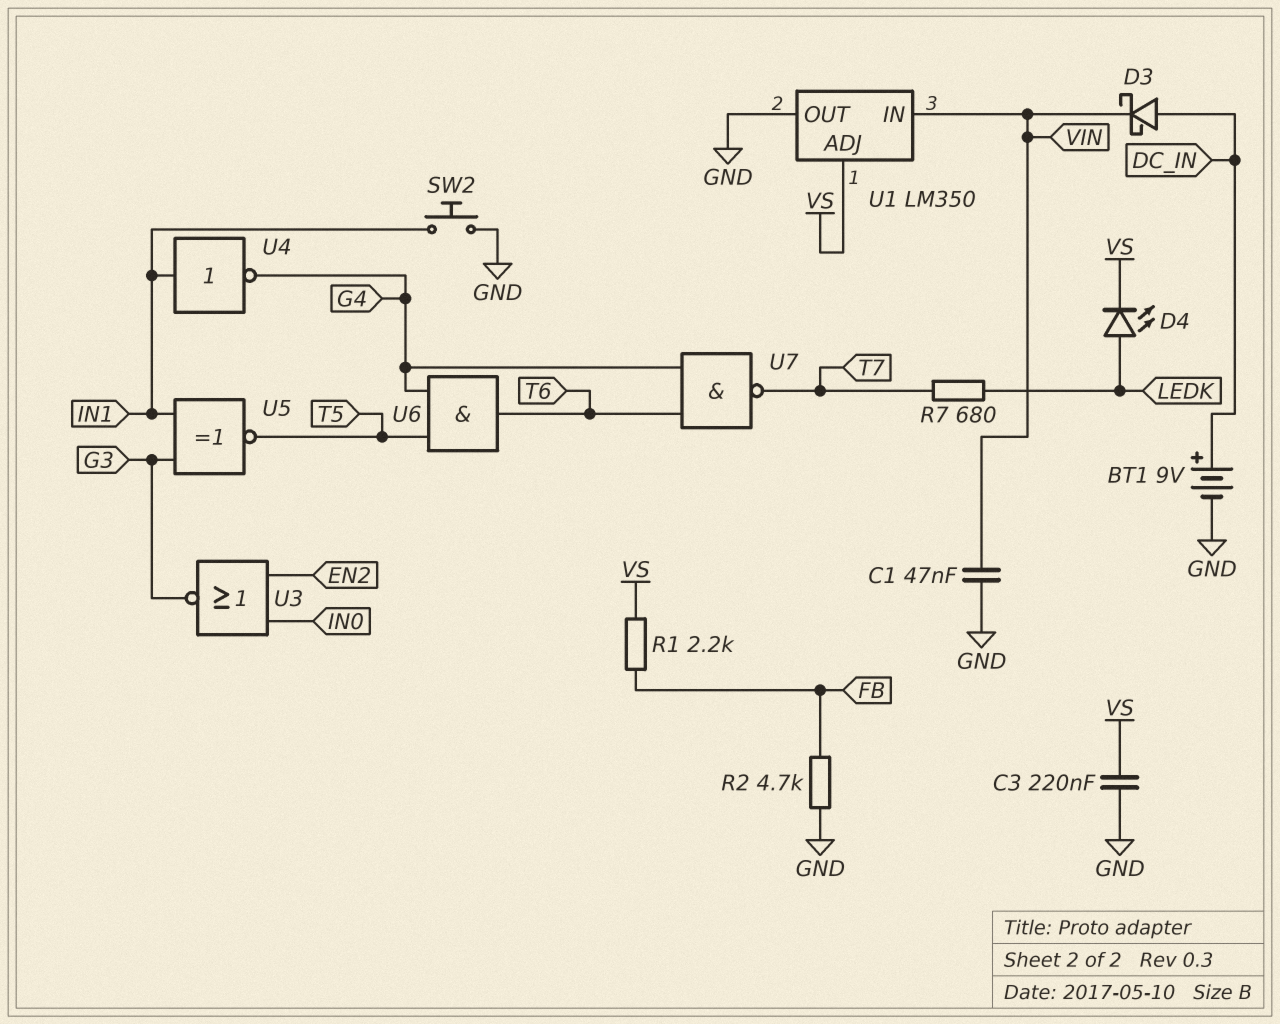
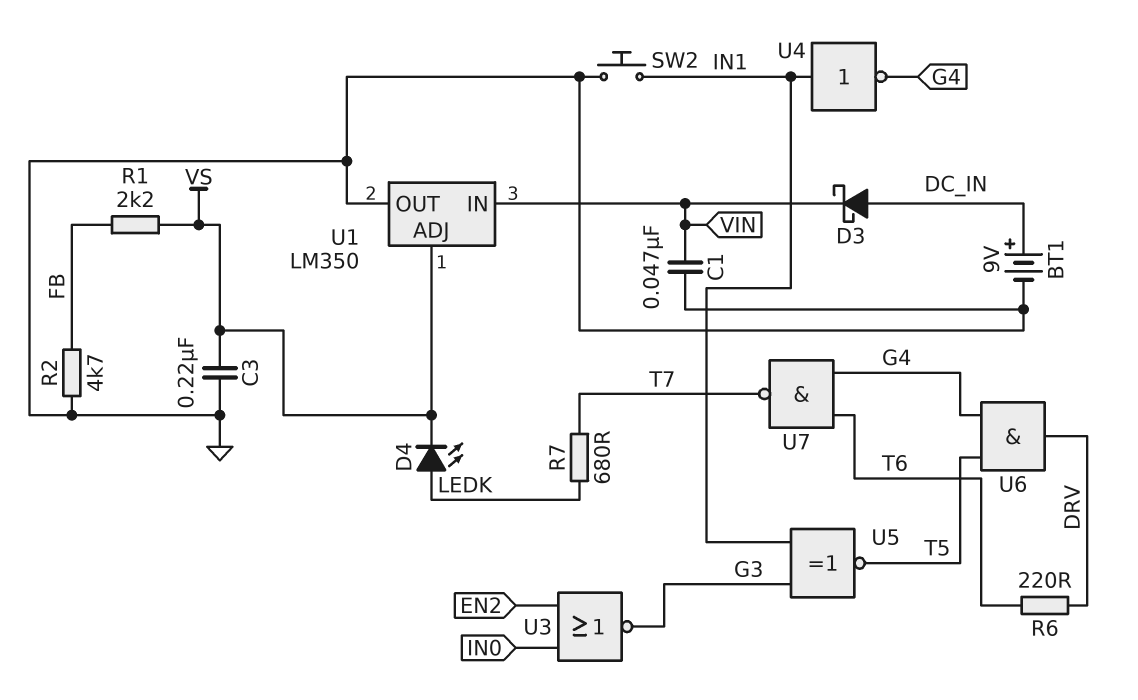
R6: none -> 220 (DRV, T6)
U6: AND (in G4, in T5, out T6) -> AND (in G4, in T5, out DRV)

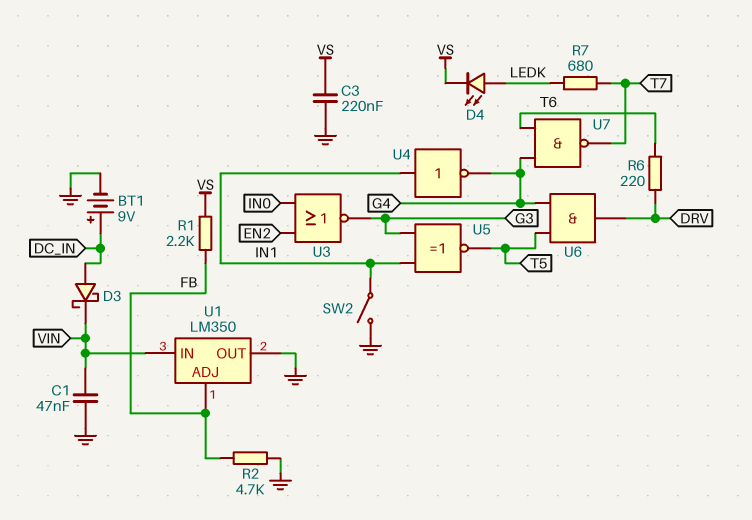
SW2: button (GND, IN1) -> switch (GND, IN1)
U1 pin ADJ: VS -> FB

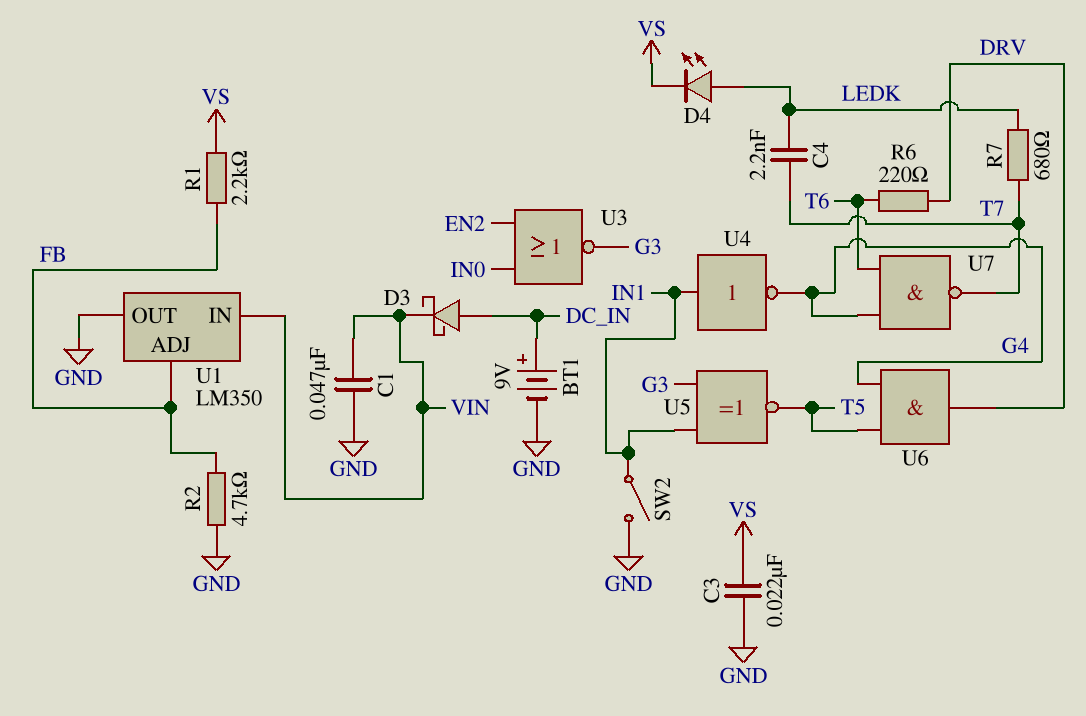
C3: 220nF (GND, VS) -> 22nF (GND, VS)
C4: none -> 2.2nF (LEDK, T7)

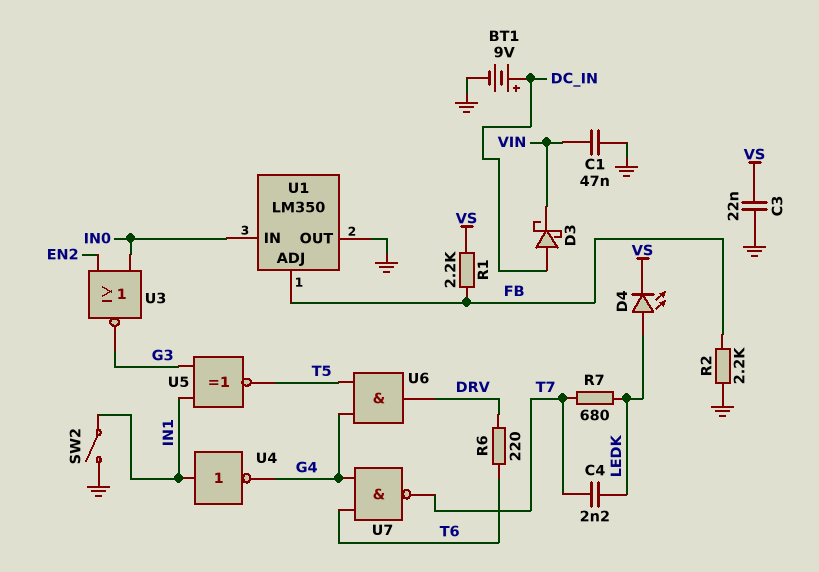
R2: 4.7k (FB, GND) -> 2.2k (FB, GND)
U1 pin IN: VIN -> IN0

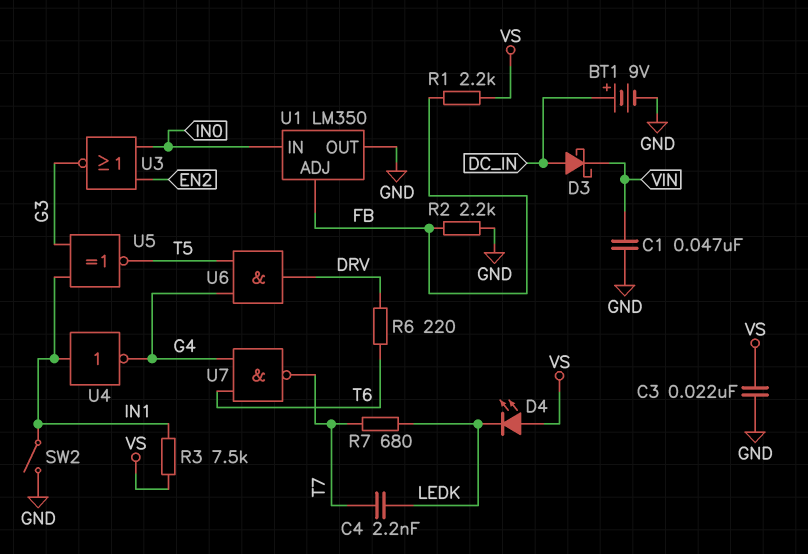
D4: LED (A LEDK, K VS) -> LED (A VS, K LEDK)
R3: none -> 7.5k (IN1, VS)

